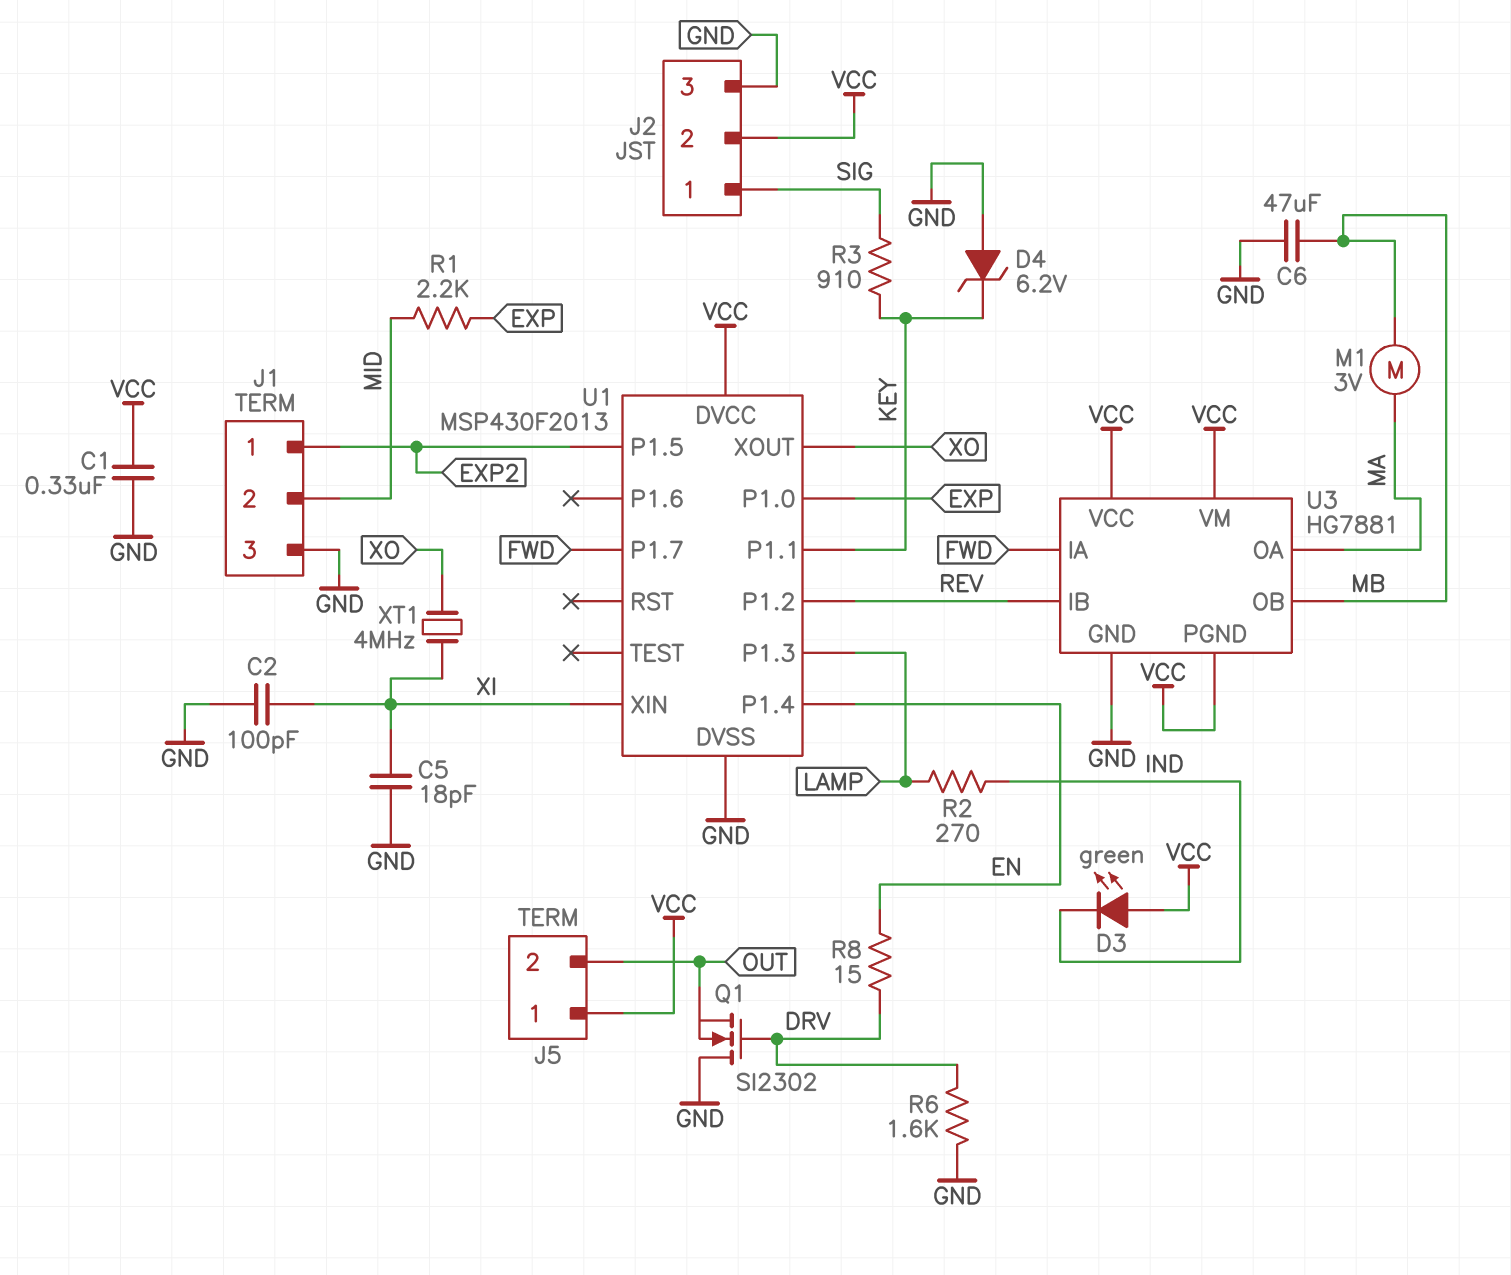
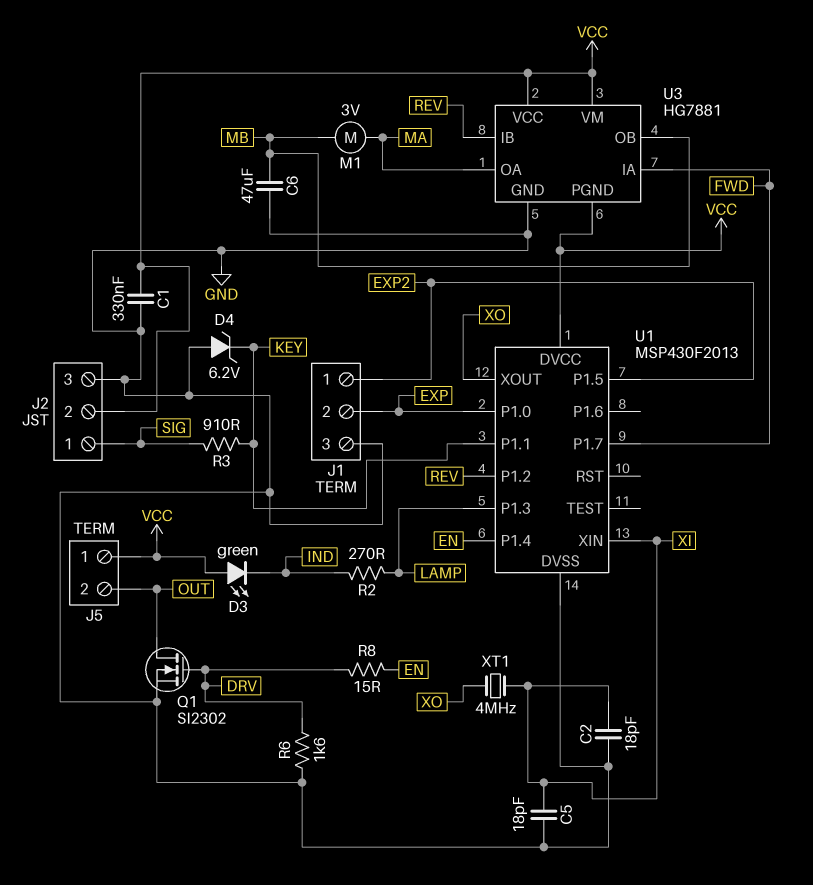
C2: 100pF (GND, XI) -> 18pF (GND, XI)
J1 pin 2: MID -> EXP
Q1: NMOS SI2302 (G DRV, D GND, S OUT) -> NMOS SI2302 (G DRV, D OUT, S GND)
R1: 2.2k (EXP, MID) -> none

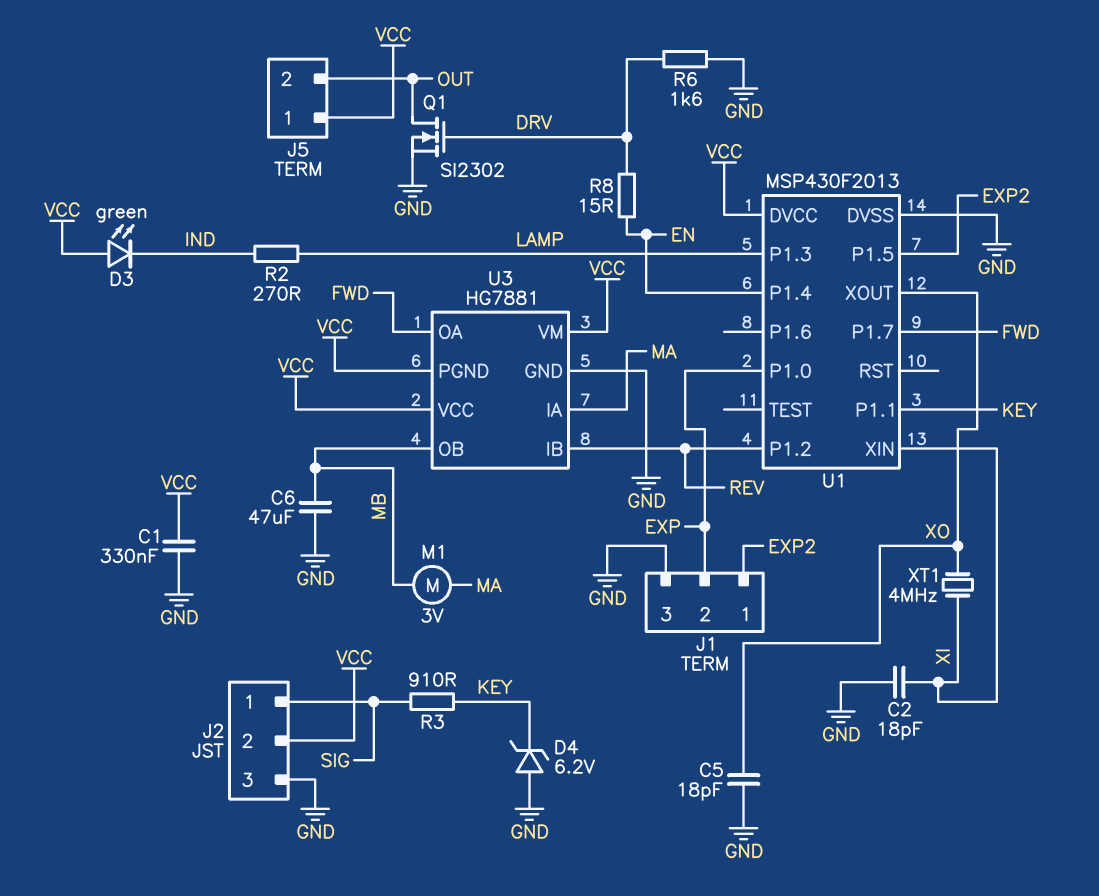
C5: 18pF (GND, XI) -> 18pF (GND, XO)
U3 pin IA: FWD -> MA
U3 pin OA: MA -> FWD

